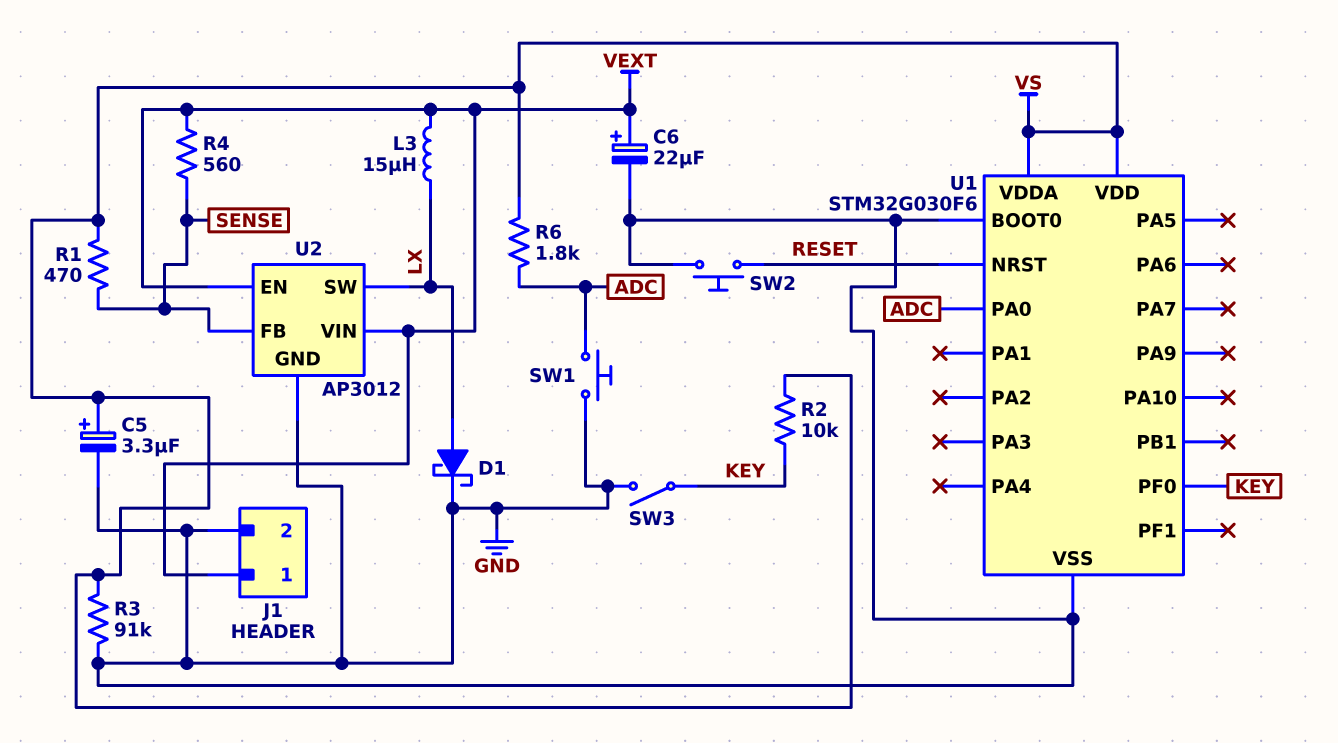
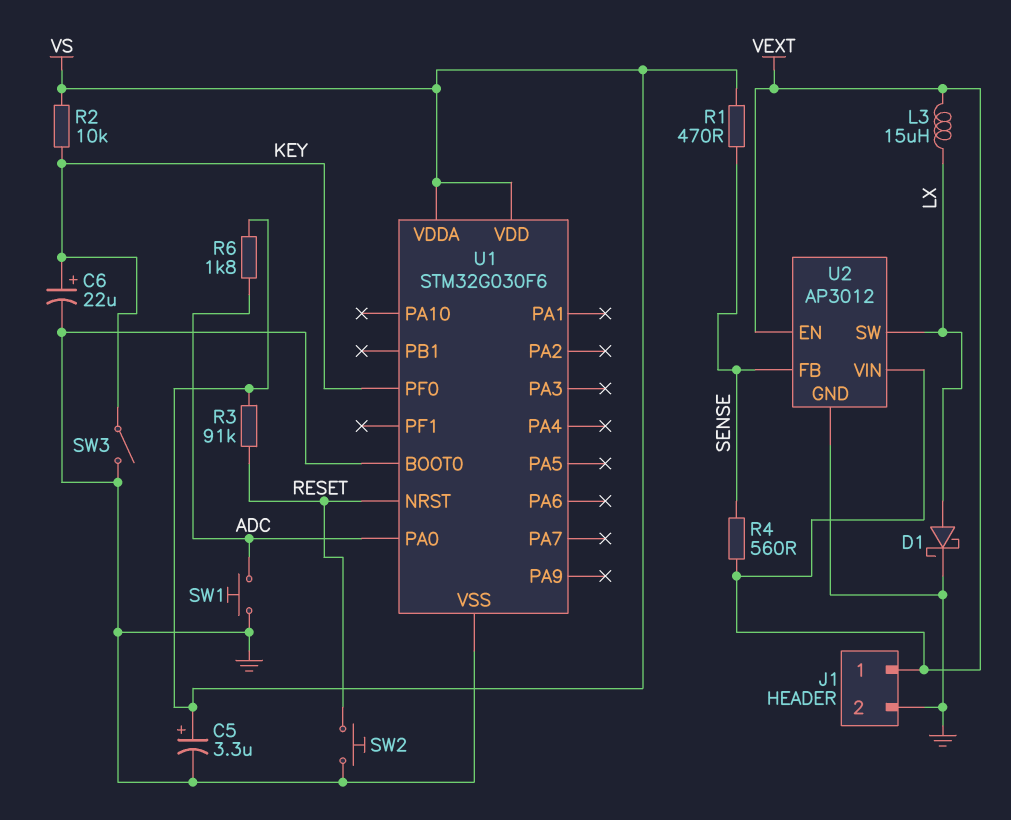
C6: 22uF (plus VEXT, minus GND) -> 22uF (plus KEY, minus GND)
R3: 91k (GND, VS) -> 91k (RESET, VS)

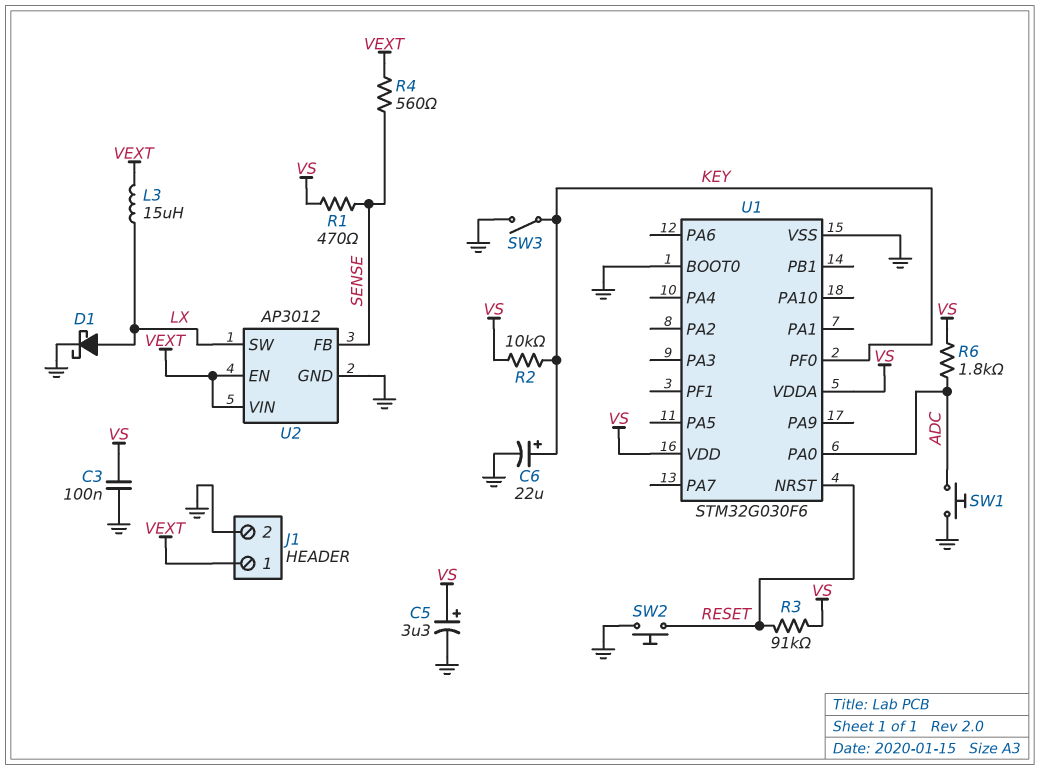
C3: none -> 100nF (GND, VS)

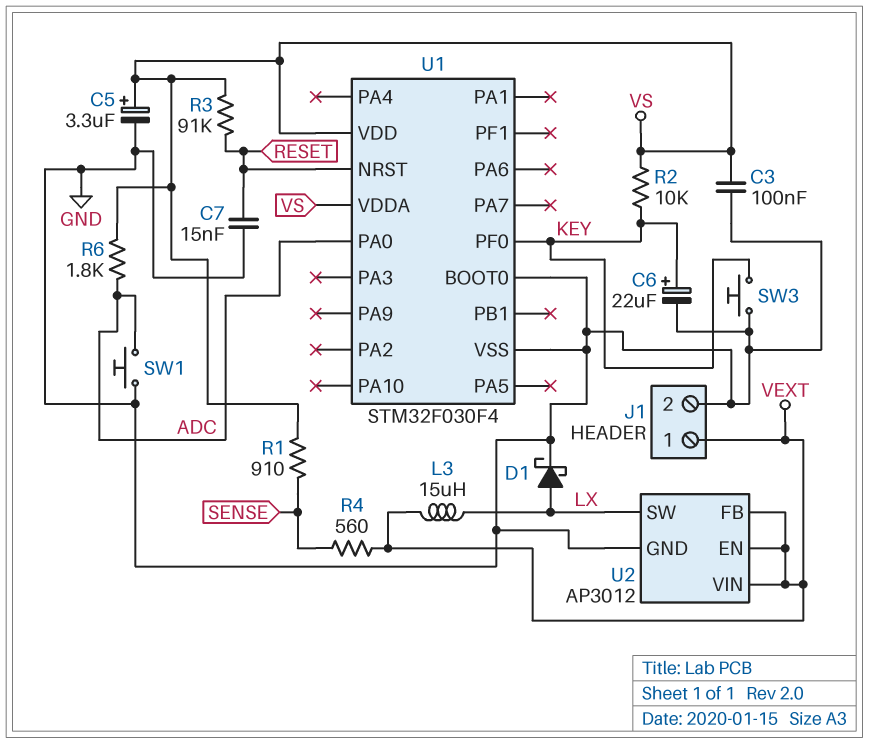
C7: none -> 15nF (GND, RESET)
R1: 470 (SENSE, VS) -> 910 (SENSE, VS)
SW2: button (GND, RESET) -> none
SW3: switch (GND, KEY) -> button (GND, KEY)
U1: STM32G030F6 -> STM32F030F4
U2 pin FB: SENSE -> VEXT

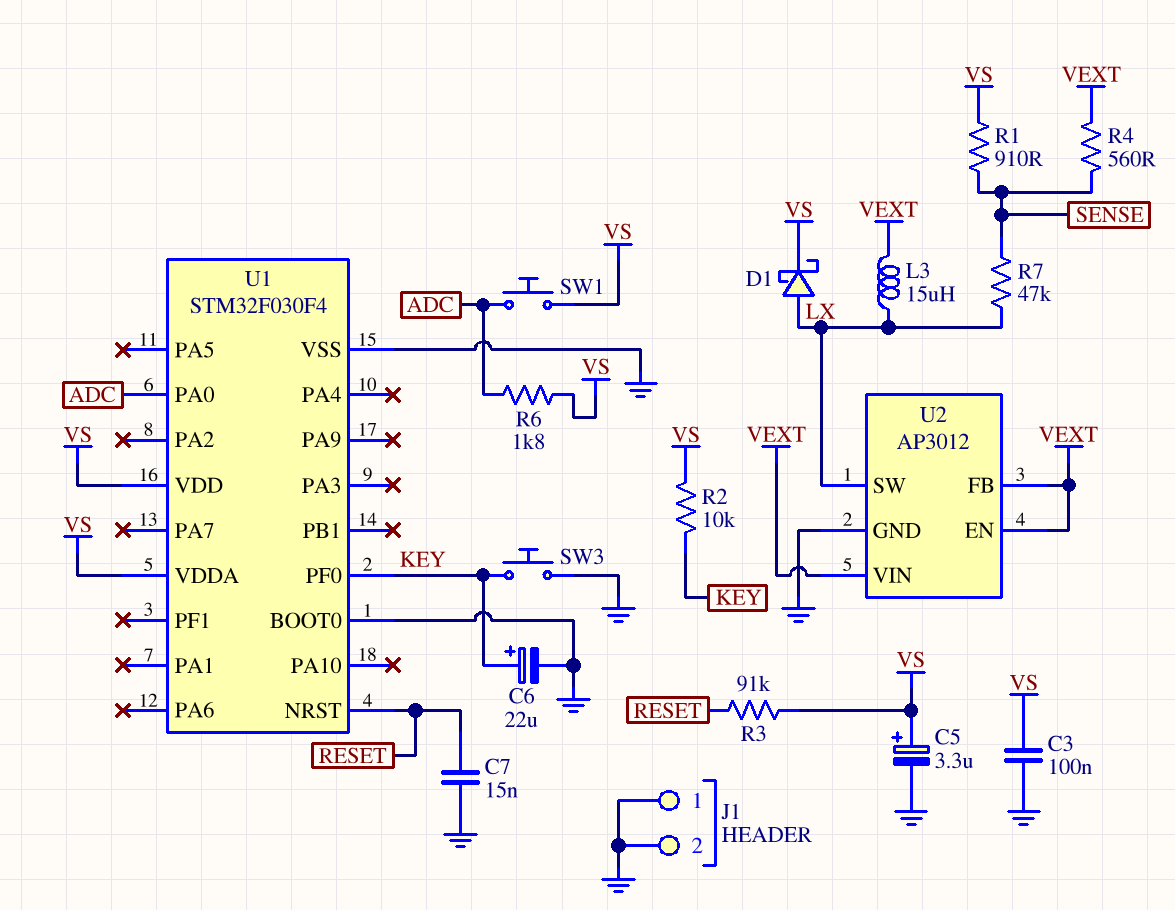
D1: schottky (A LX, K GND) -> schottky (A LX, K VS)
J1 pin 1: VEXT -> GND
R7: none -> 47k (LX, SENSE)
SW1: button (ADC, GND) -> button (ADC, VS)

